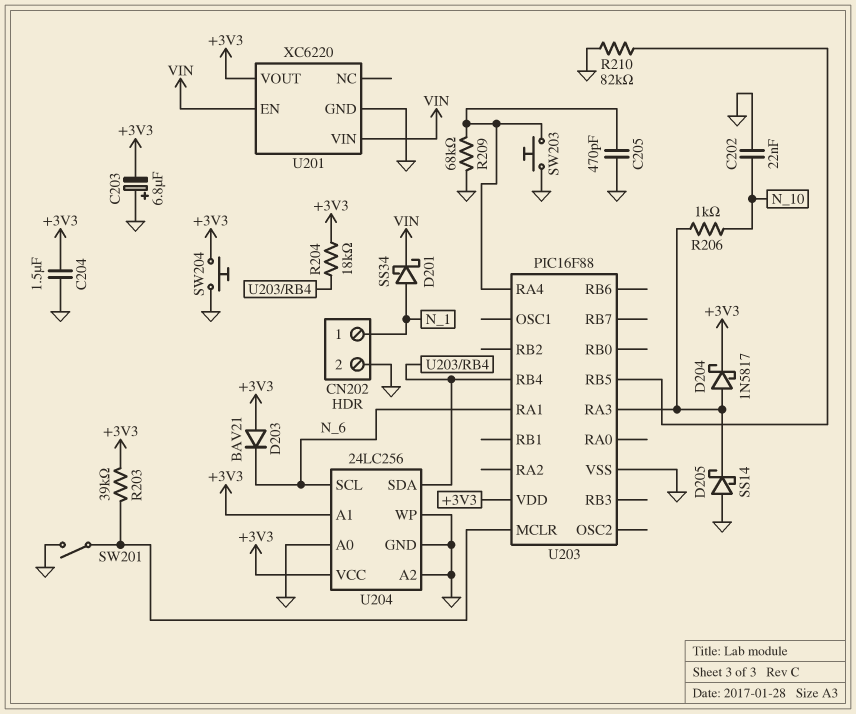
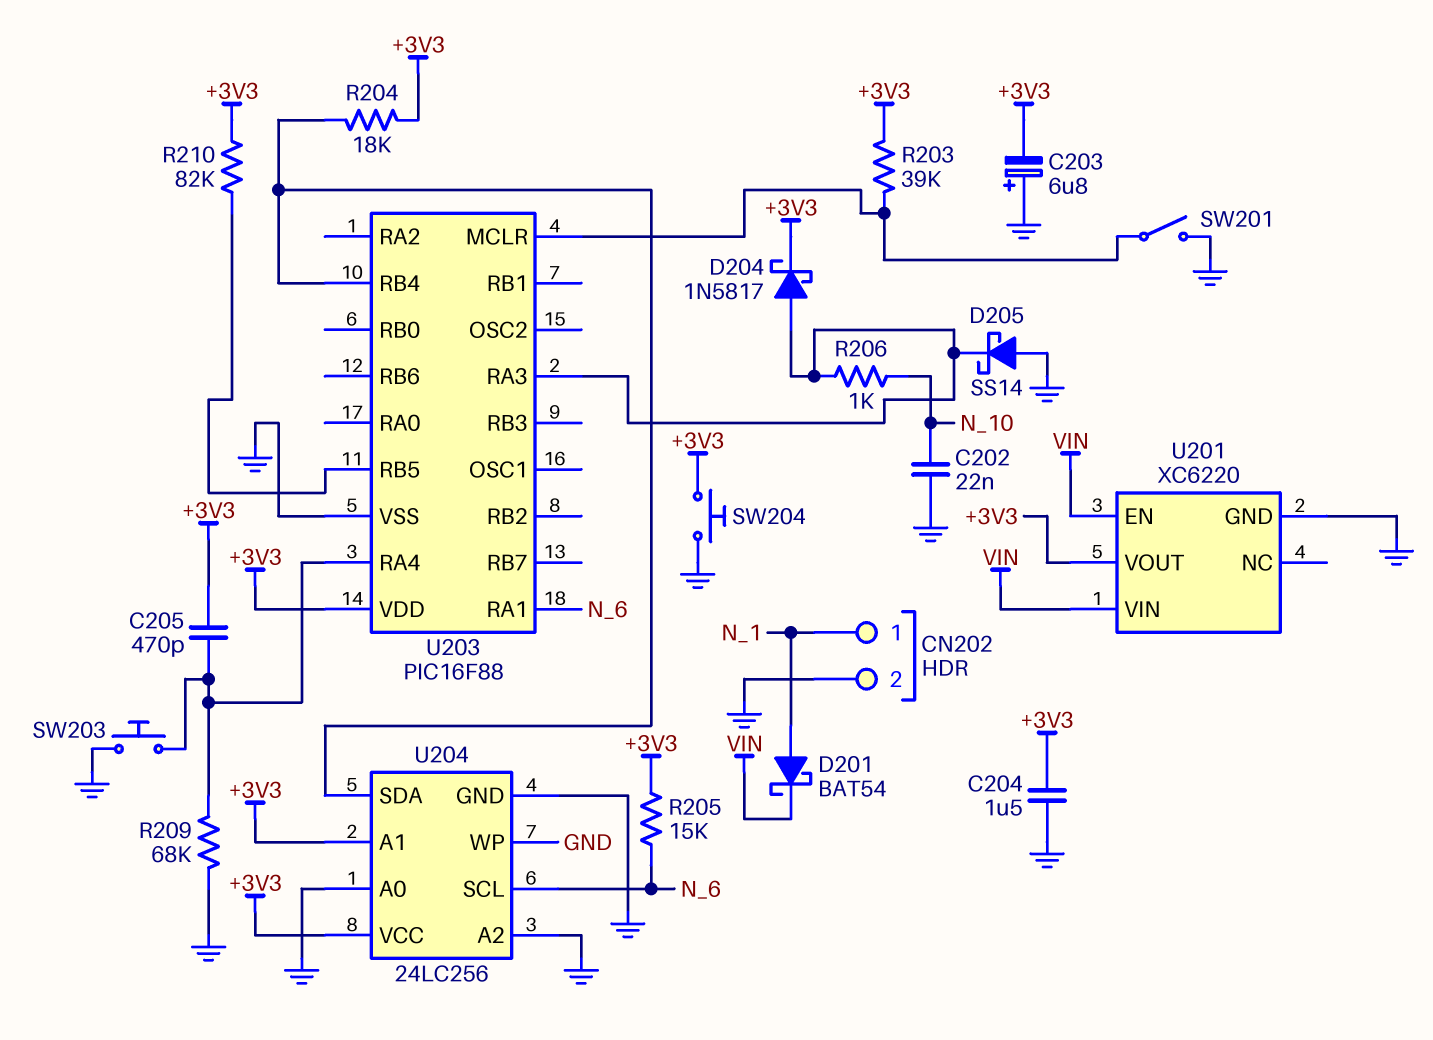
C205: 470pF (GND, U203/RA4) -> 470pF (+3V3, U203/RA4)
D201: schottky SS34 (A N_1, K VIN) -> schottky BAT54 (A N_1, K VIN)
D203: diode BAV21 (A +3V3, K N_6) -> none
R205: none -> 15k (+3V3, N_6)
R210: 82k (GND, U203/RB5) -> 82k (+3V3, U203/RB5)

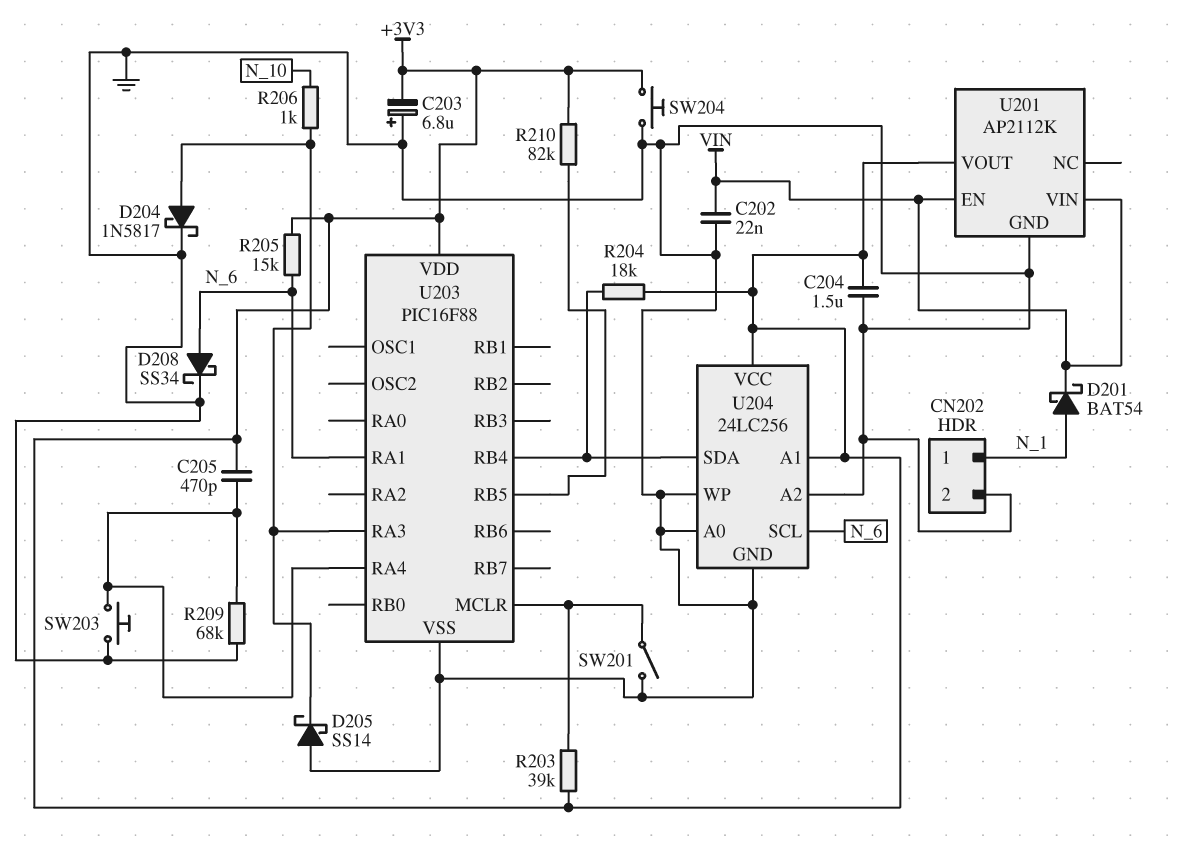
C202: 22nF (GND, N_10) -> 22nF (GND, VIN)
D204: schottky 1N5817 (A U203/RA3, K +3V3) -> schottky 1N5817 (A U203/RA3, K GND)
D208: none -> schottky SS34 (A N_6, K GND)
U201: XC6220 -> AP2112K

